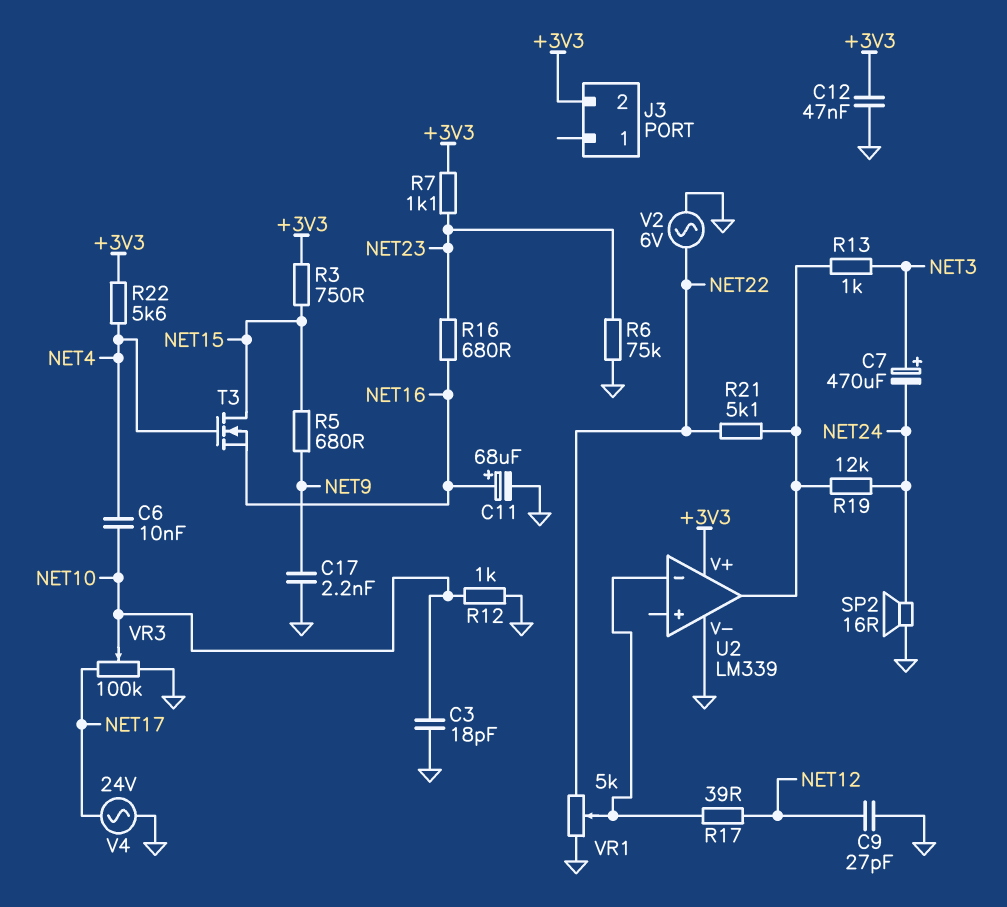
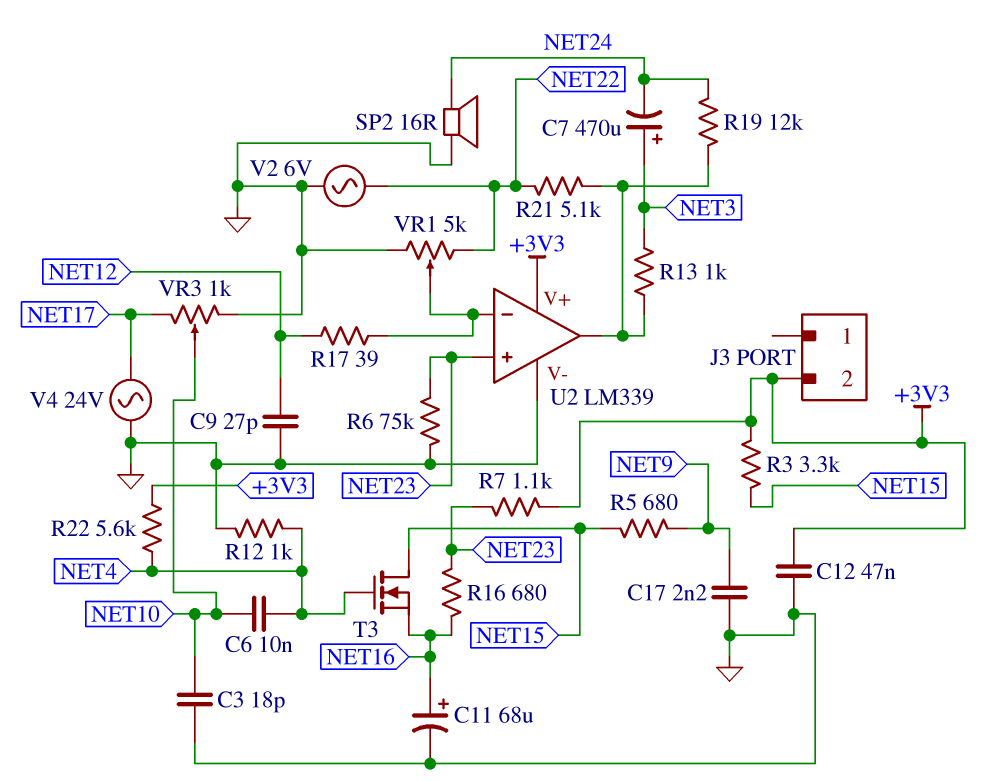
R3: 750 (+3V3, NET15) -> 3.3k (+3V3, NET15)
R12: 1k (GND, NET10) -> 1k (GND, NET4)
U2 pin in+: none -> NET23
VR3: 100k (GND, NET17, wiper NET10) -> 1k (GND, NET17, wiper NET10)

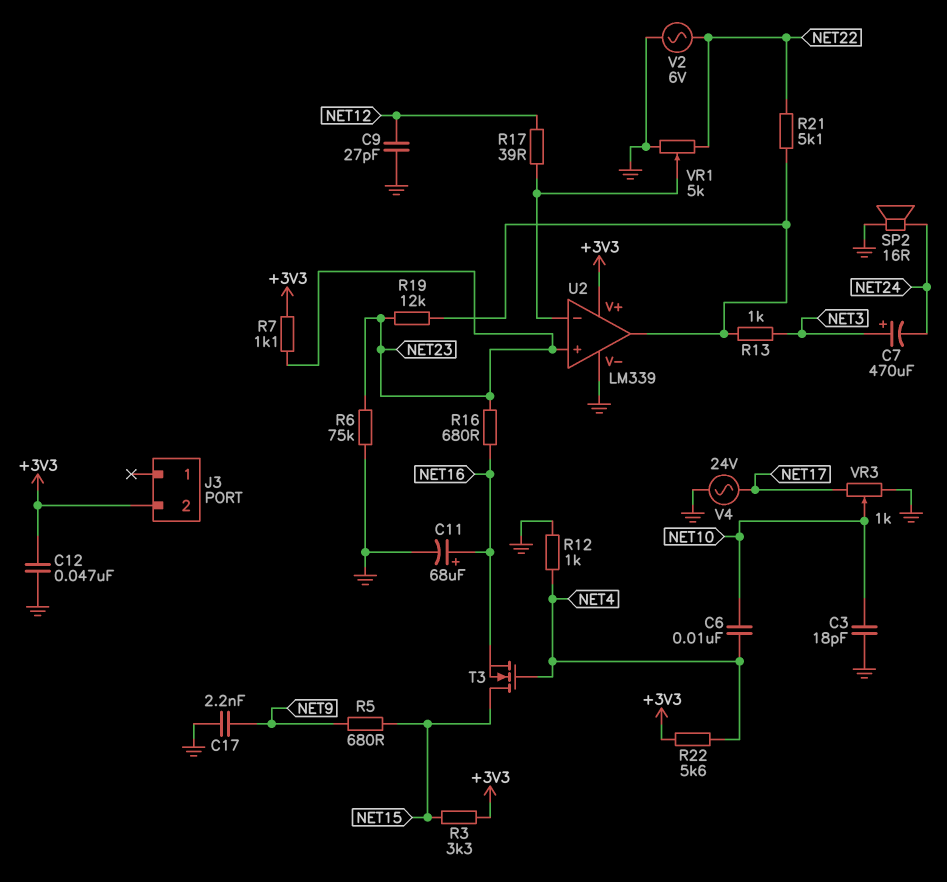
R19: 12k (NET24, U2/out) -> 12k (NET23, U2/out)

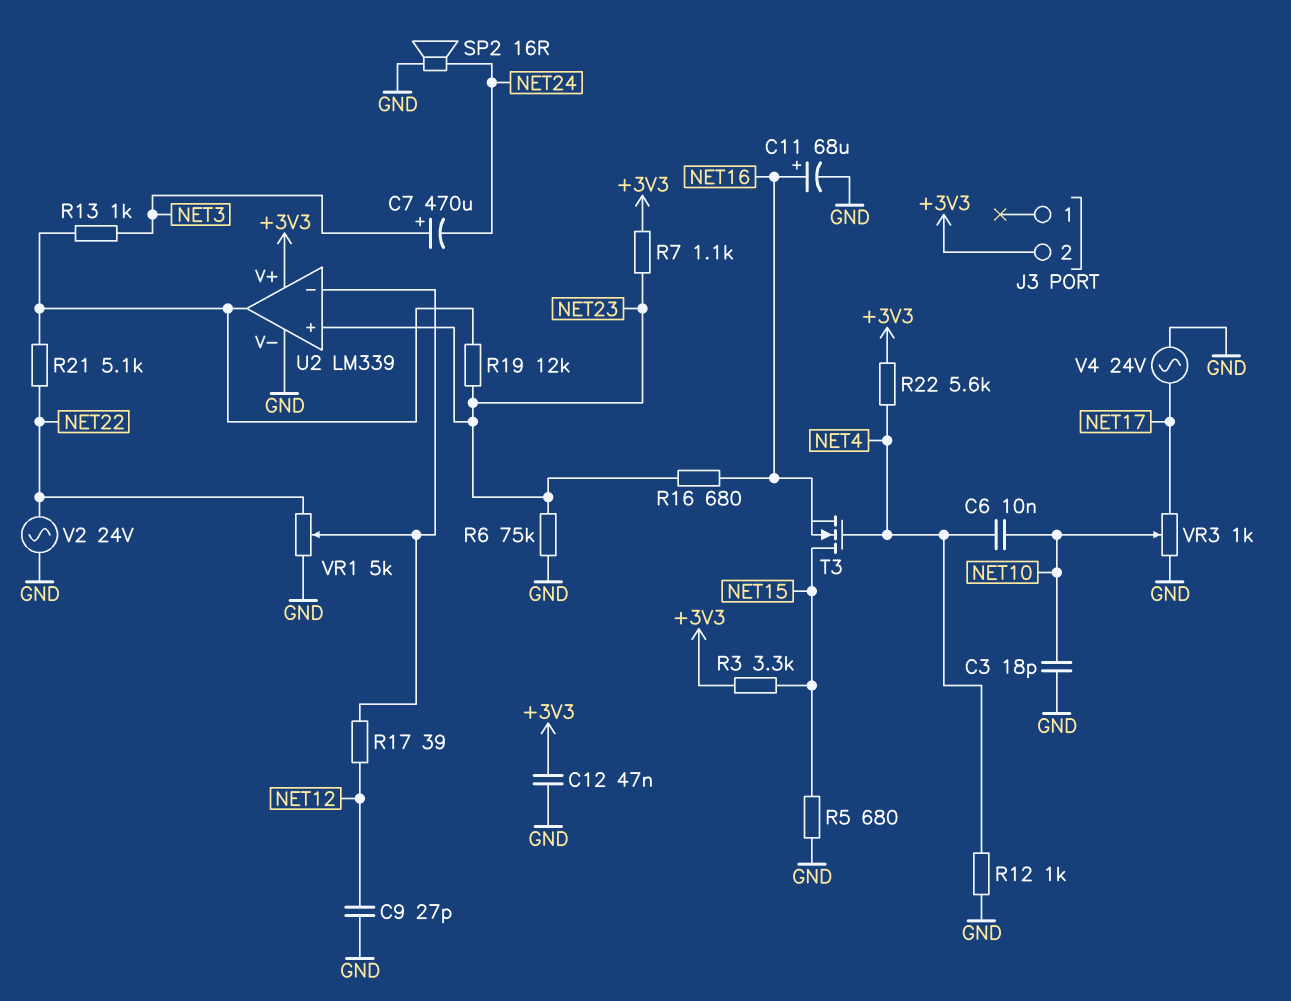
C17: 2.2nF (GND, NET9) -> none
R5: 680 (NET9, NET15) -> 680 (GND, NET15)
V2: AC 6V (GND, NET22) -> AC 24V (GND, NET22)

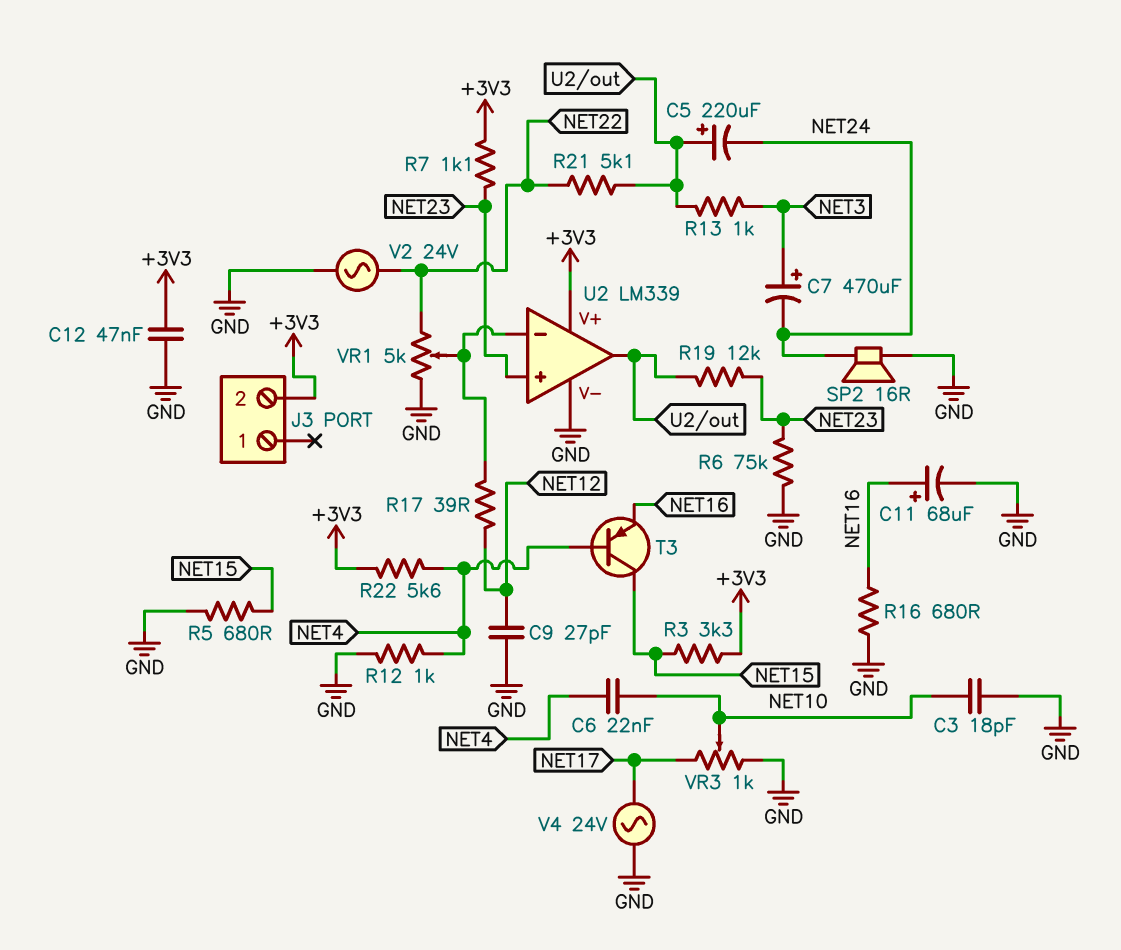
C5: none -> 220uF (plus U2/out, minus NET24)
C6: 10nF (NET4, NET10) -> 22nF (NET4, NET10)
R16: 680 (NET16, NET23) -> 680 (GND, NET16)
T3: NMOS (G NET4, D NET15, S NET16) -> PNP (B NET4, C NET15, E NET16)

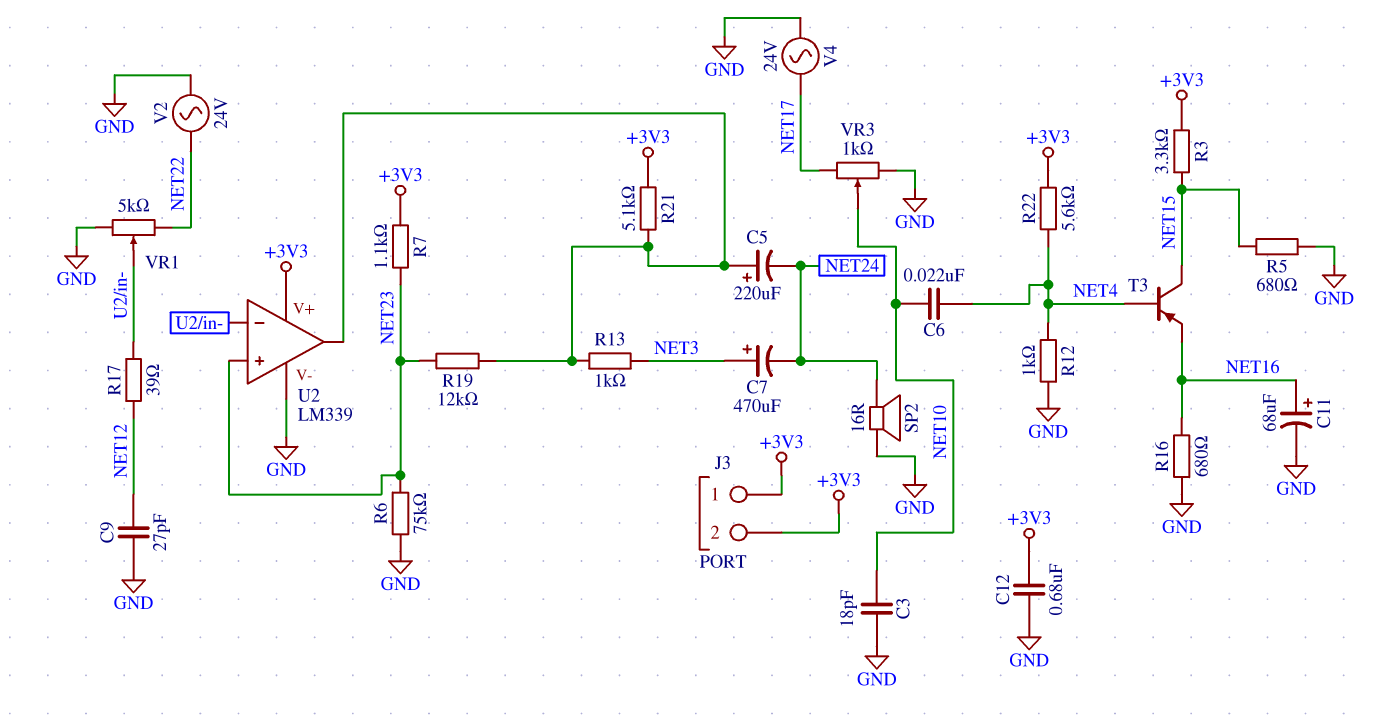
C12: 47nF (+3V3, GND) -> 680nF (+3V3, GND)
J3 pin 1: none -> +3V3
R21: 5.1k (NET22, U2/out) -> 5.1k (+3V3, U2/out)

